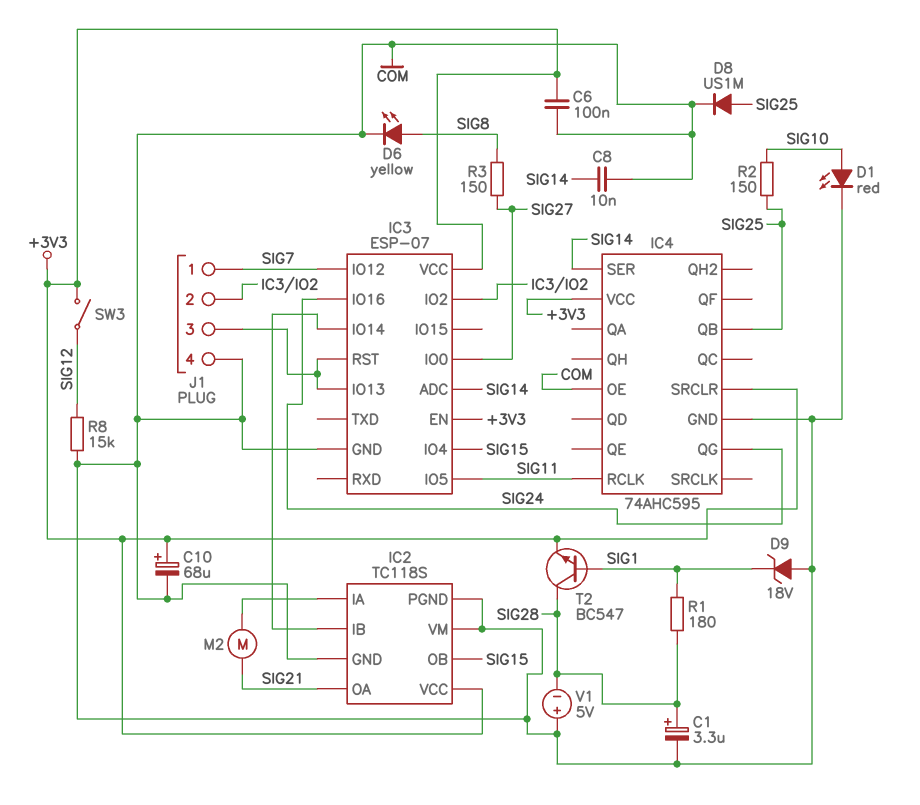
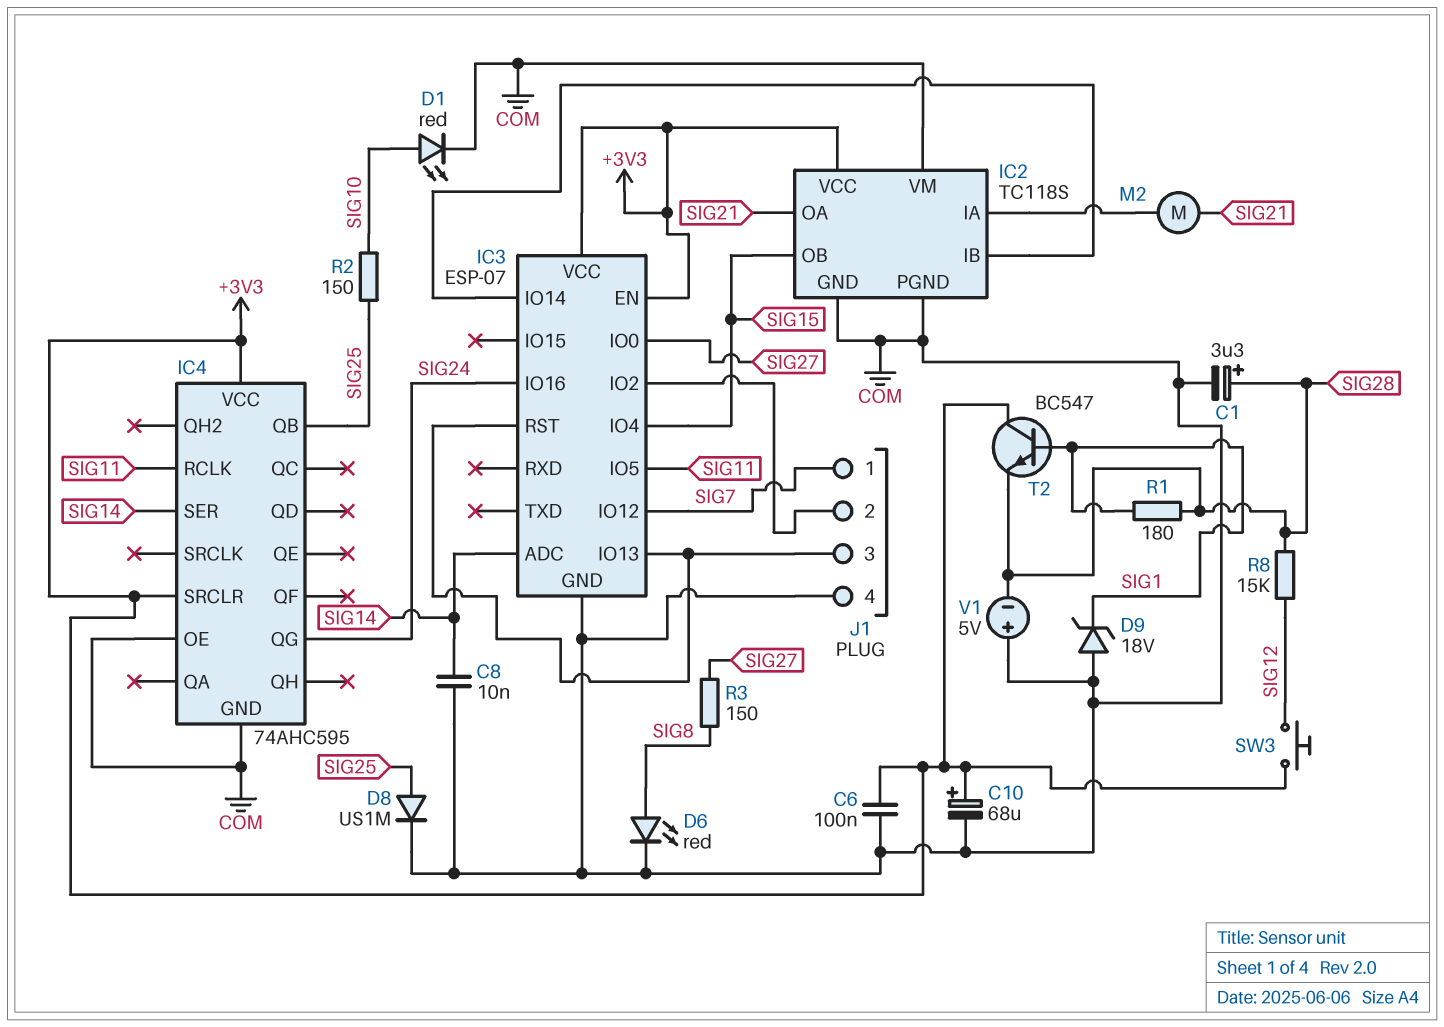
D6: LED yellow (A SIG8, K COM) -> LED red (A SIG8, K COM)
R8: 15k (COM, SIG12) -> 15k (SIG12, SIG28)
SW3: switch (+3V3, SIG12) -> button (+3V3, SIG12)
T2: NPN BC547 (B SIG1, C SIG28, E +3V3) -> NPN BC547 (B SIG1, C +3V3, E SIG28)

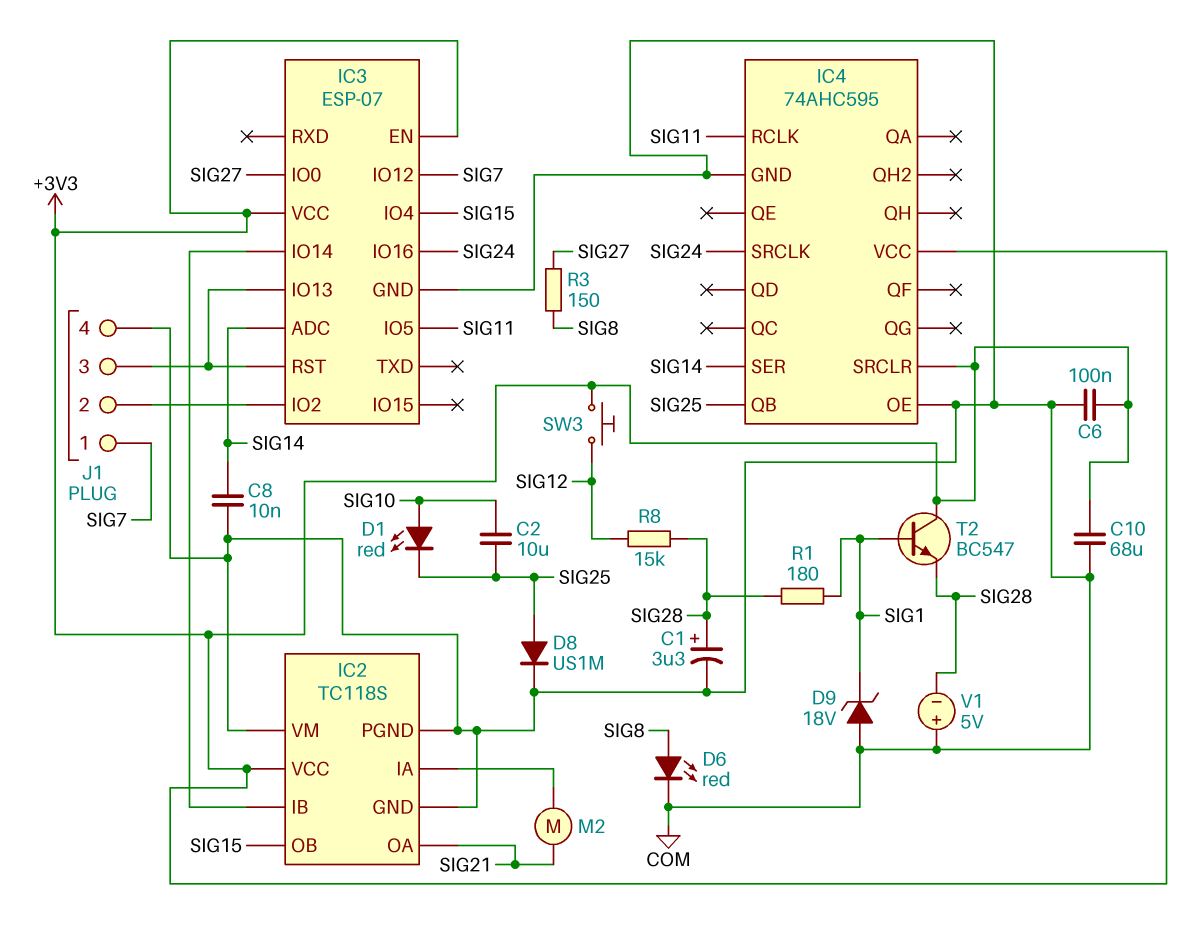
C2: none -> 10uF (SIG10, SIG25)
C10: 68uF (plus +3V3, minus COM) -> 68uF (+3V3, COM)
D1: LED red (A SIG10, K COM) -> LED red (A SIG10, K SIG25)
IC4 pin QG: SIG24 -> none
IC4 pin SRCLK: none -> SIG24
R2: 150 (SIG10, SIG25) -> none

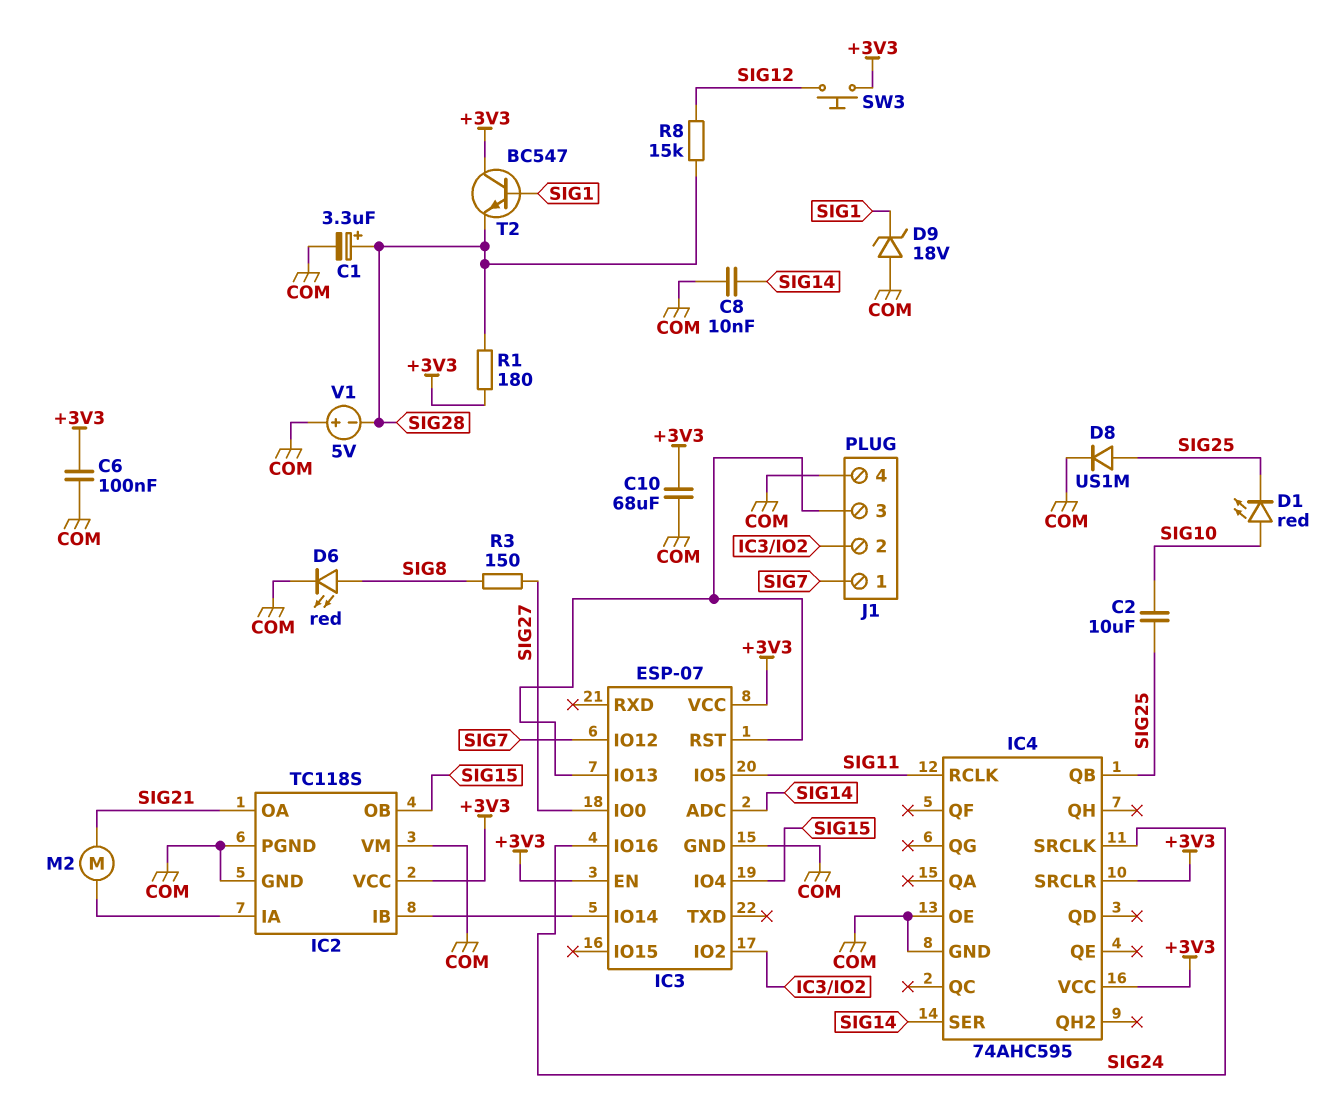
R1: 180 (SIG1, SIG28) -> 180 (+3V3, SIG28)

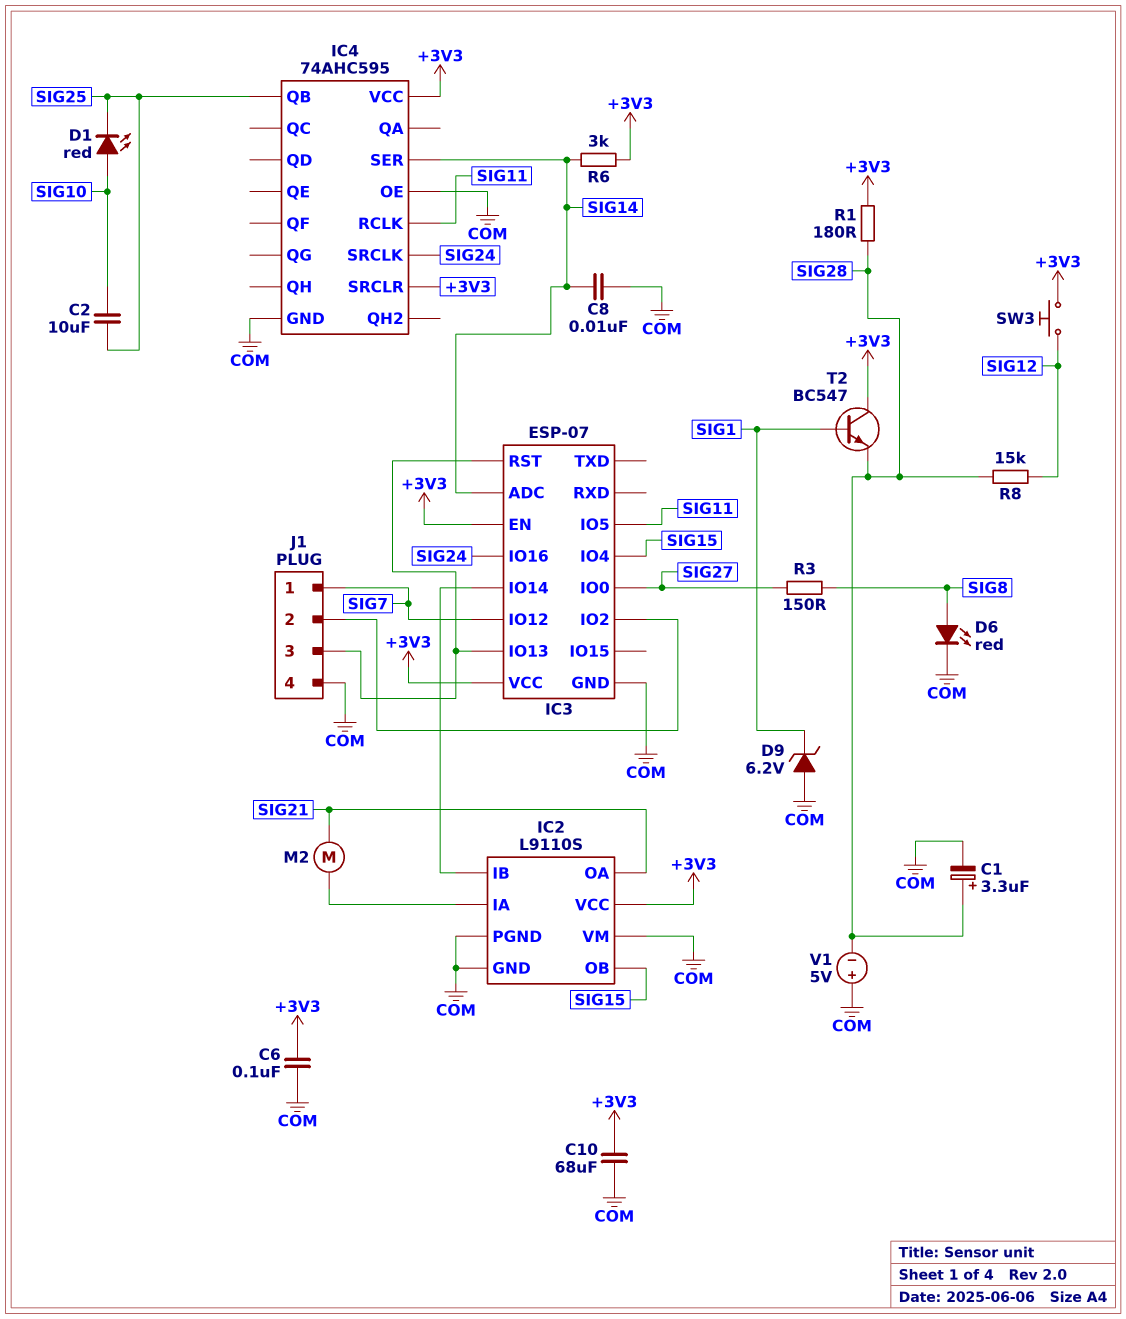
D8: diode US1M (A SIG25, K COM) -> none
D9: zener 18V (A COM, K SIG1) -> zener 6.2V (A COM, K SIG1)
IC2: TC118S -> L9110S
R6: none -> 3k (+3V3, SIG14)

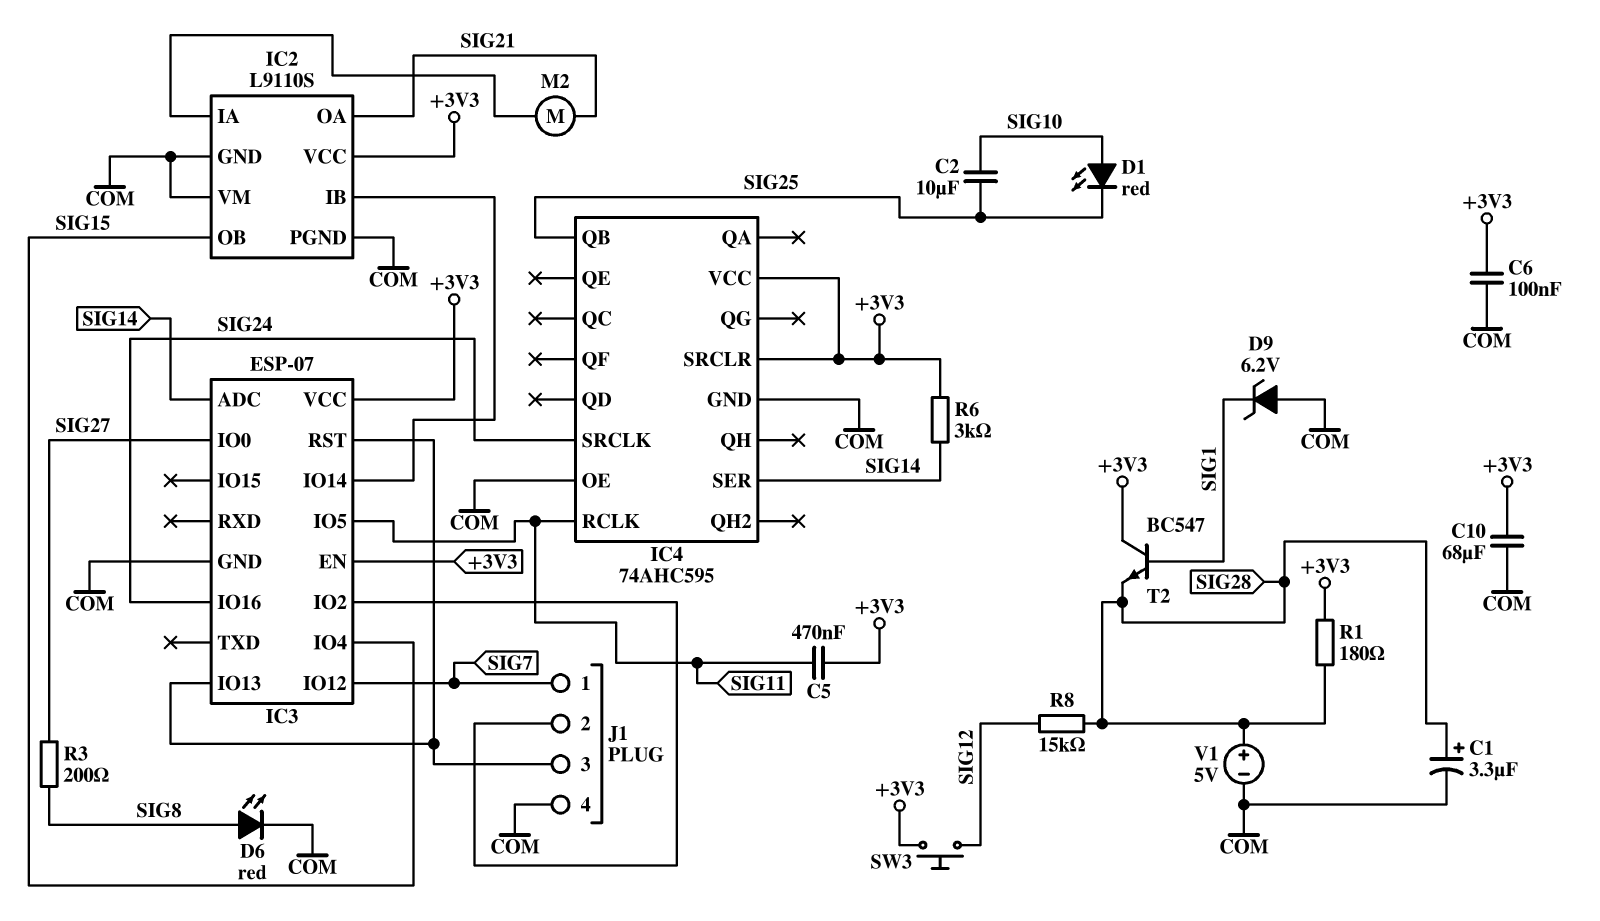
C5: none -> 470nF (+3V3, SIG11)
C8: 10nF (COM, SIG14) -> none
R3: 150 (SIG8, SIG27) -> 200 (SIG8, SIG27)
V1: 5V (plus COM, minus SIG28) -> 5V (plus SIG28, minus COM)

